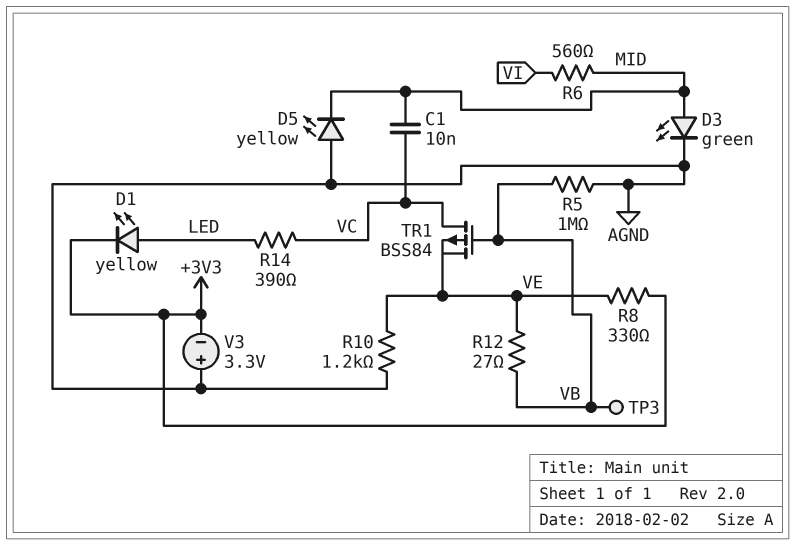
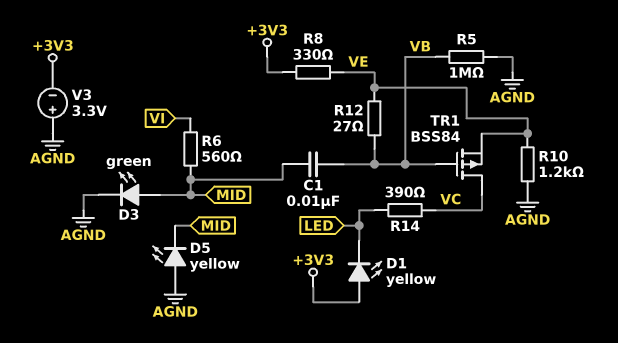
C1: 10nF (MID, VC) -> 10nF (MID, VB)
D1: LED yellow (A LED, K +3V3) -> LED yellow (A +3V3, K LED)
TP3: test point (VB) -> none

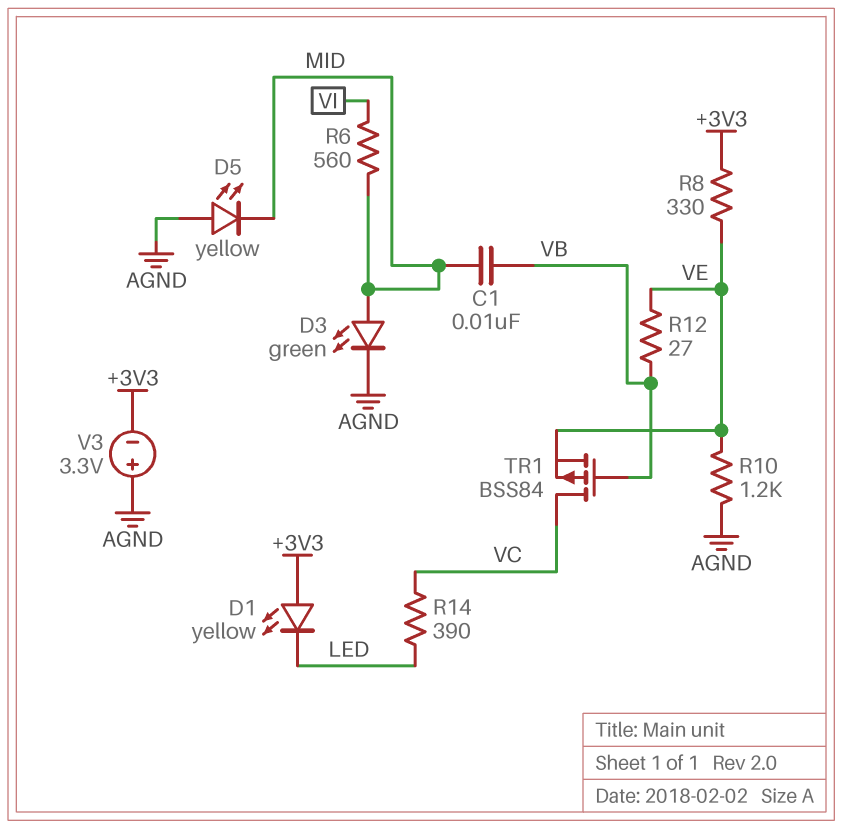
R5: 1M (AGND, VB) -> none

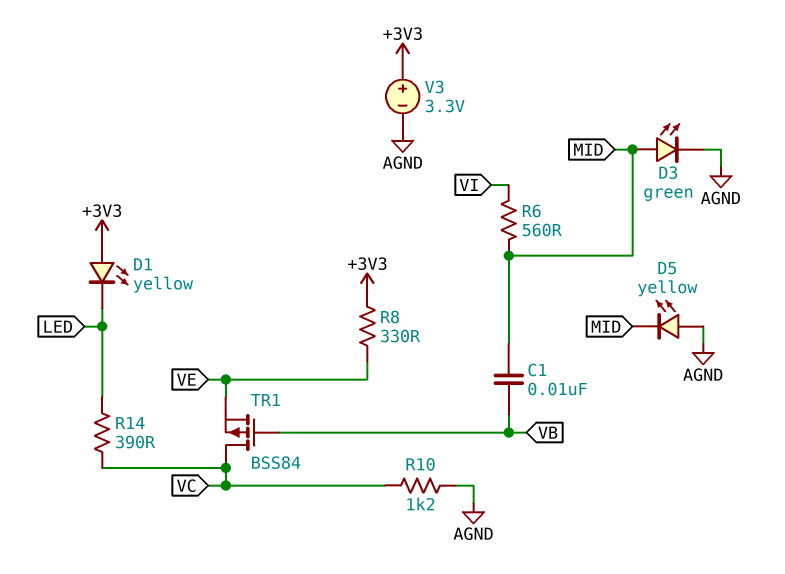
R10: 1.2k (AGND, VE) -> 1.2k (AGND, VC)
R12: 27 (VB, VE) -> none
V3: 3.3V (plus AGND, minus +3V3) -> 3.3V (plus +3V3, minus AGND)

